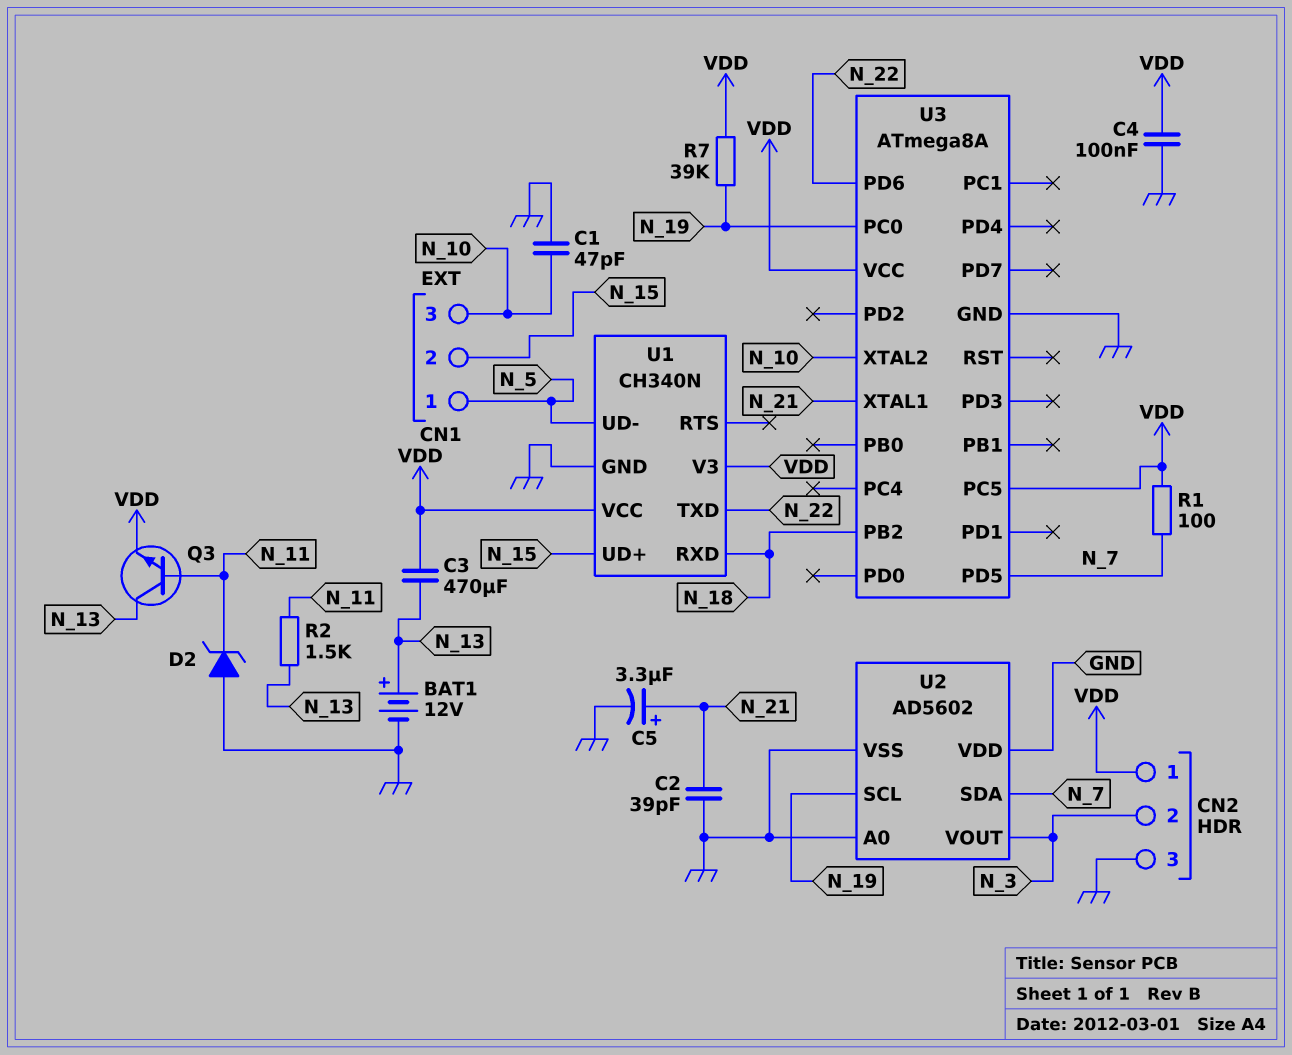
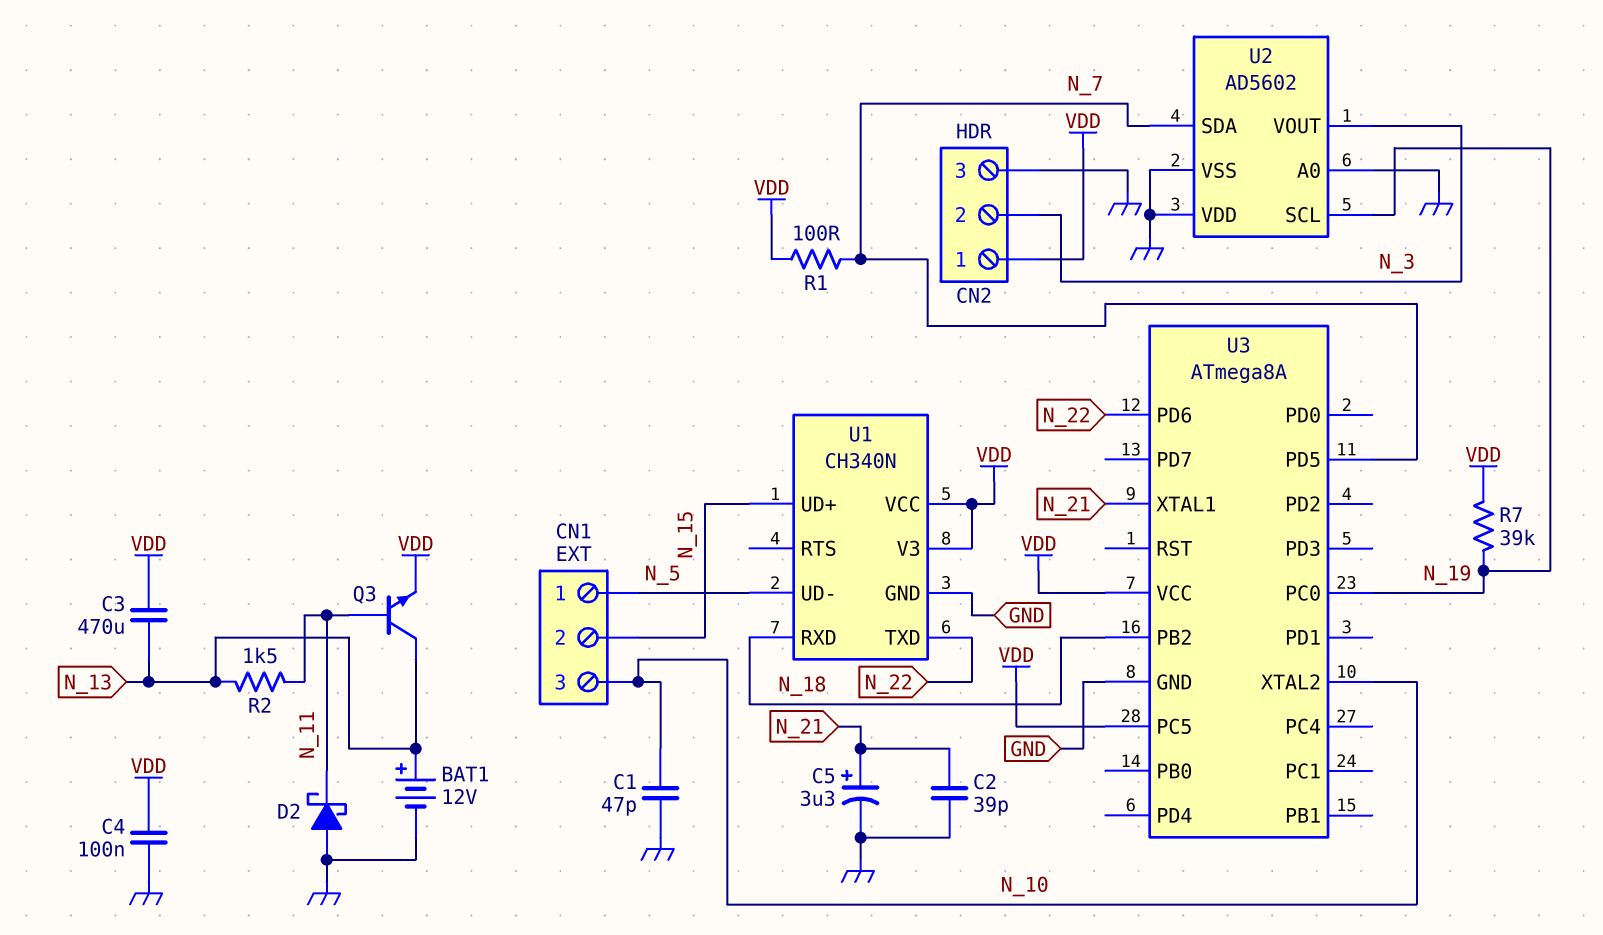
D2: zener (A GND, K N_11) -> schottky (A GND, K N_11)

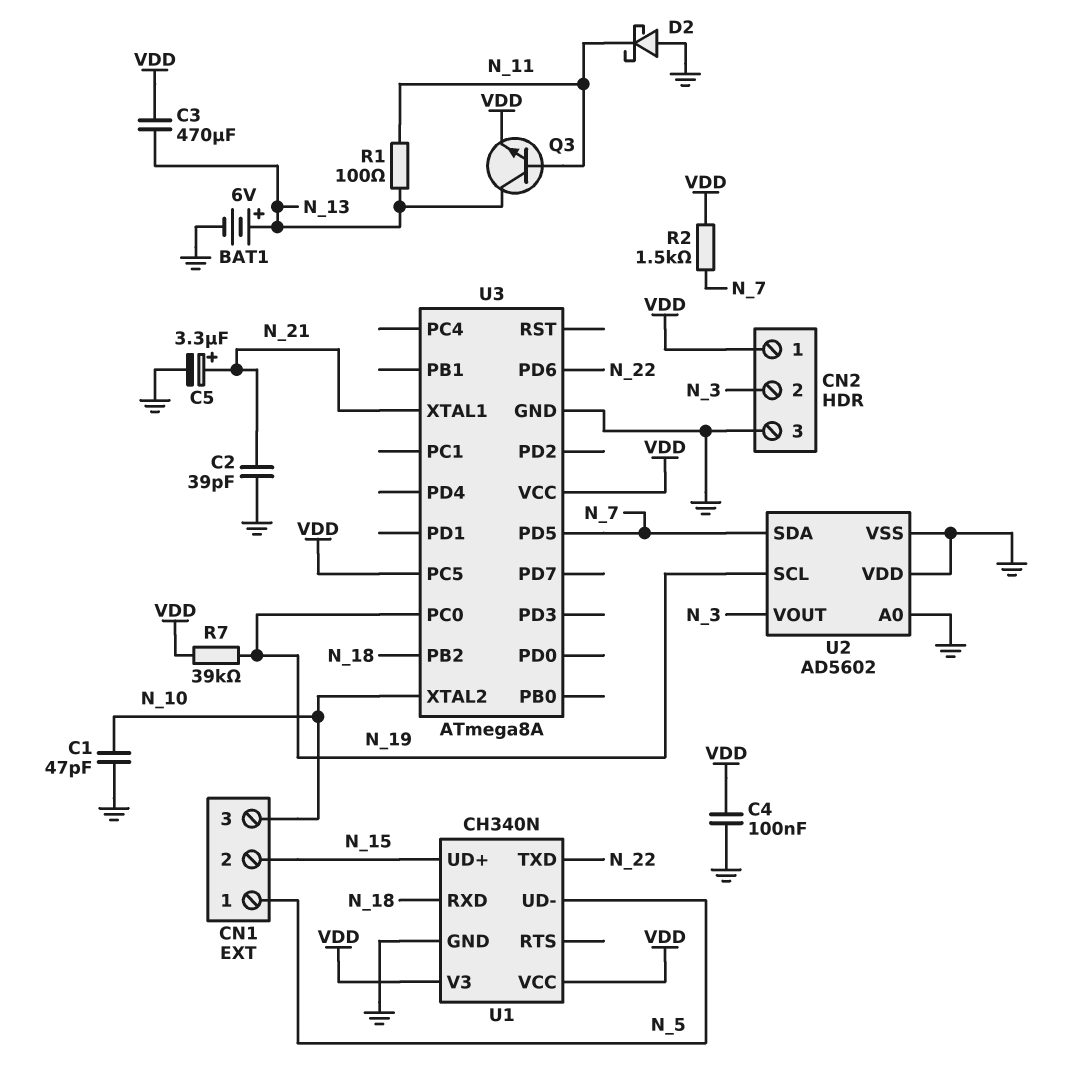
BAT1: 12V (plus N_13, minus GND) -> 6V (plus N_13, minus GND)
R1: 100 (N_7, VDD) -> 100 (N_11, N_13)
R2: 1.5k (N_11, N_13) -> 1.5k (N_7, VDD)

